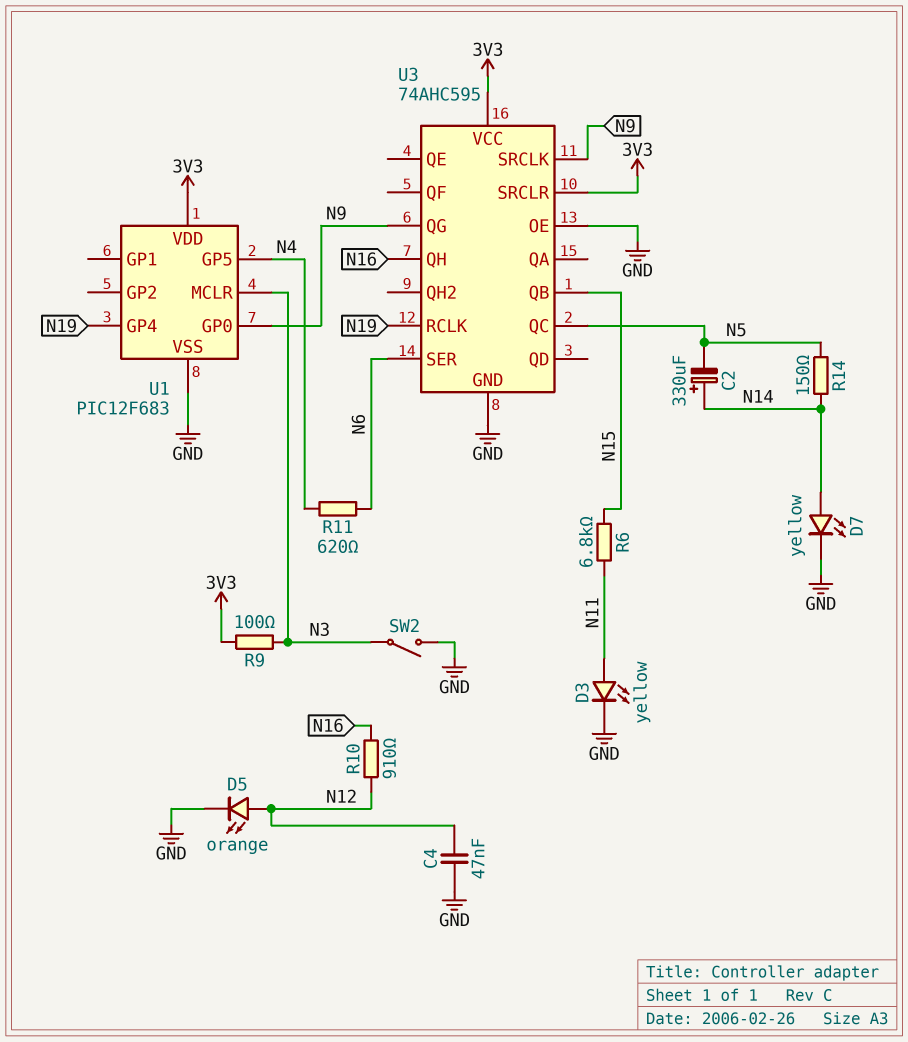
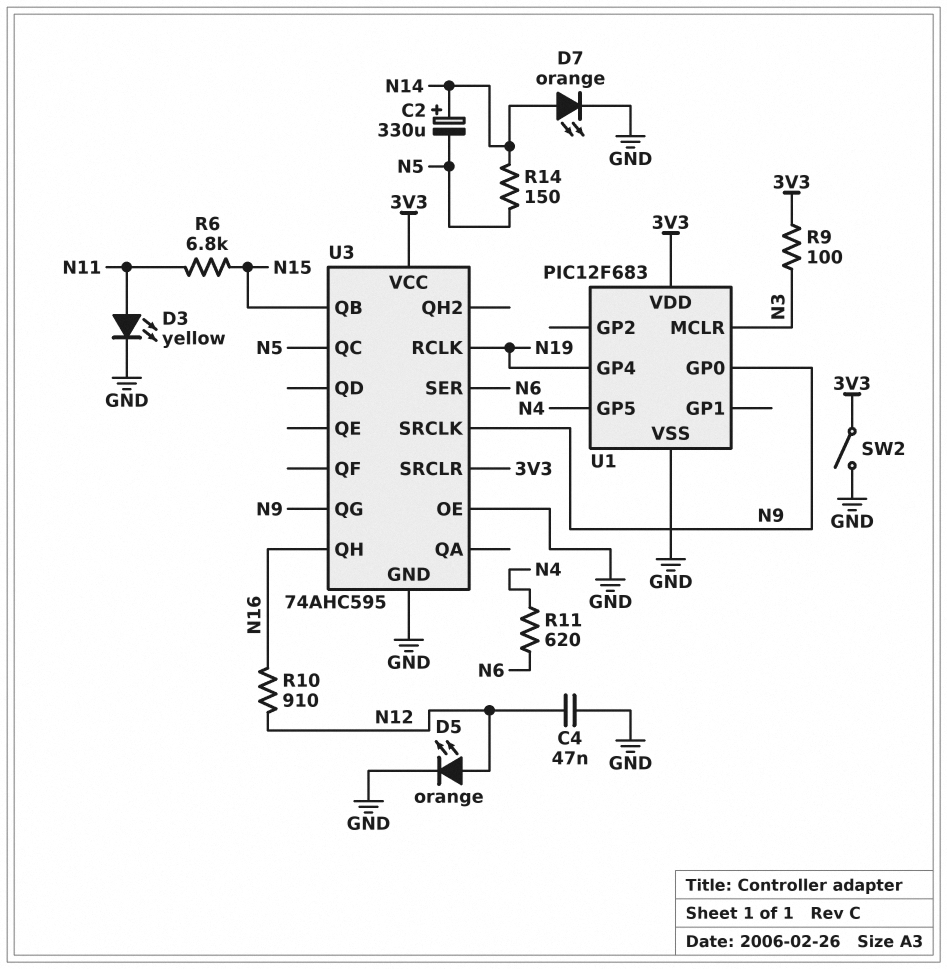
D7: LED yellow (A N14, K GND) -> LED orange (A N14, K GND)
SW2: switch (GND, N3) -> switch (3V3, GND)

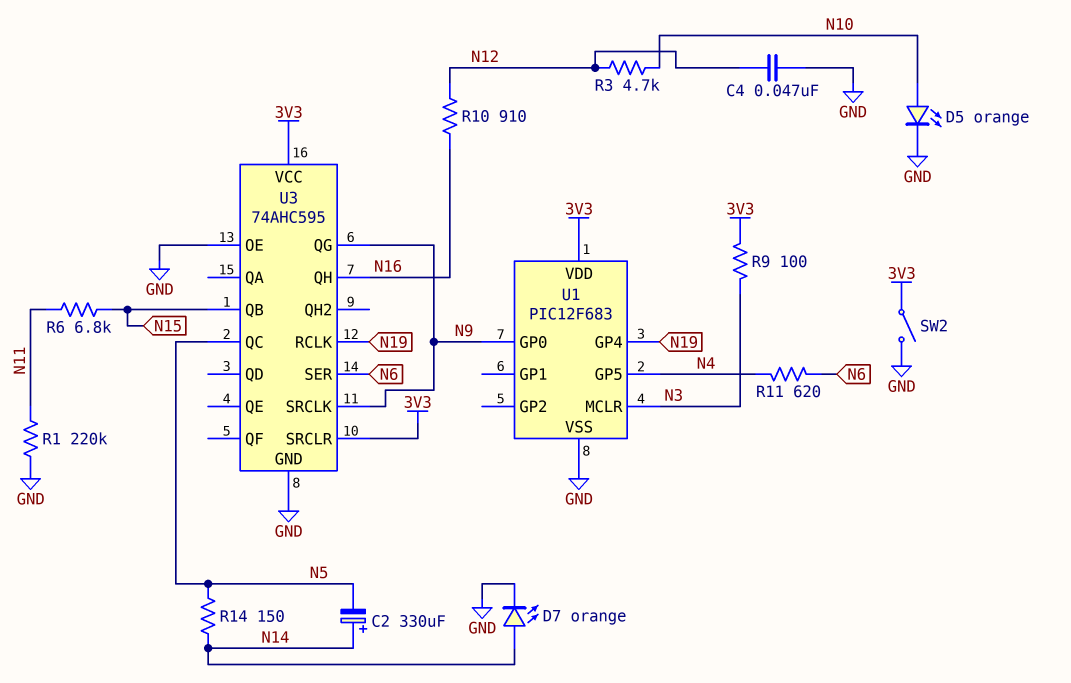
D3: LED yellow (A N11, K GND) -> none
D5: LED orange (A N12, K GND) -> LED orange (A N10, K GND)
R1: none -> 220k (GND, N11)
R3: none -> 4.7k (N10, N12)

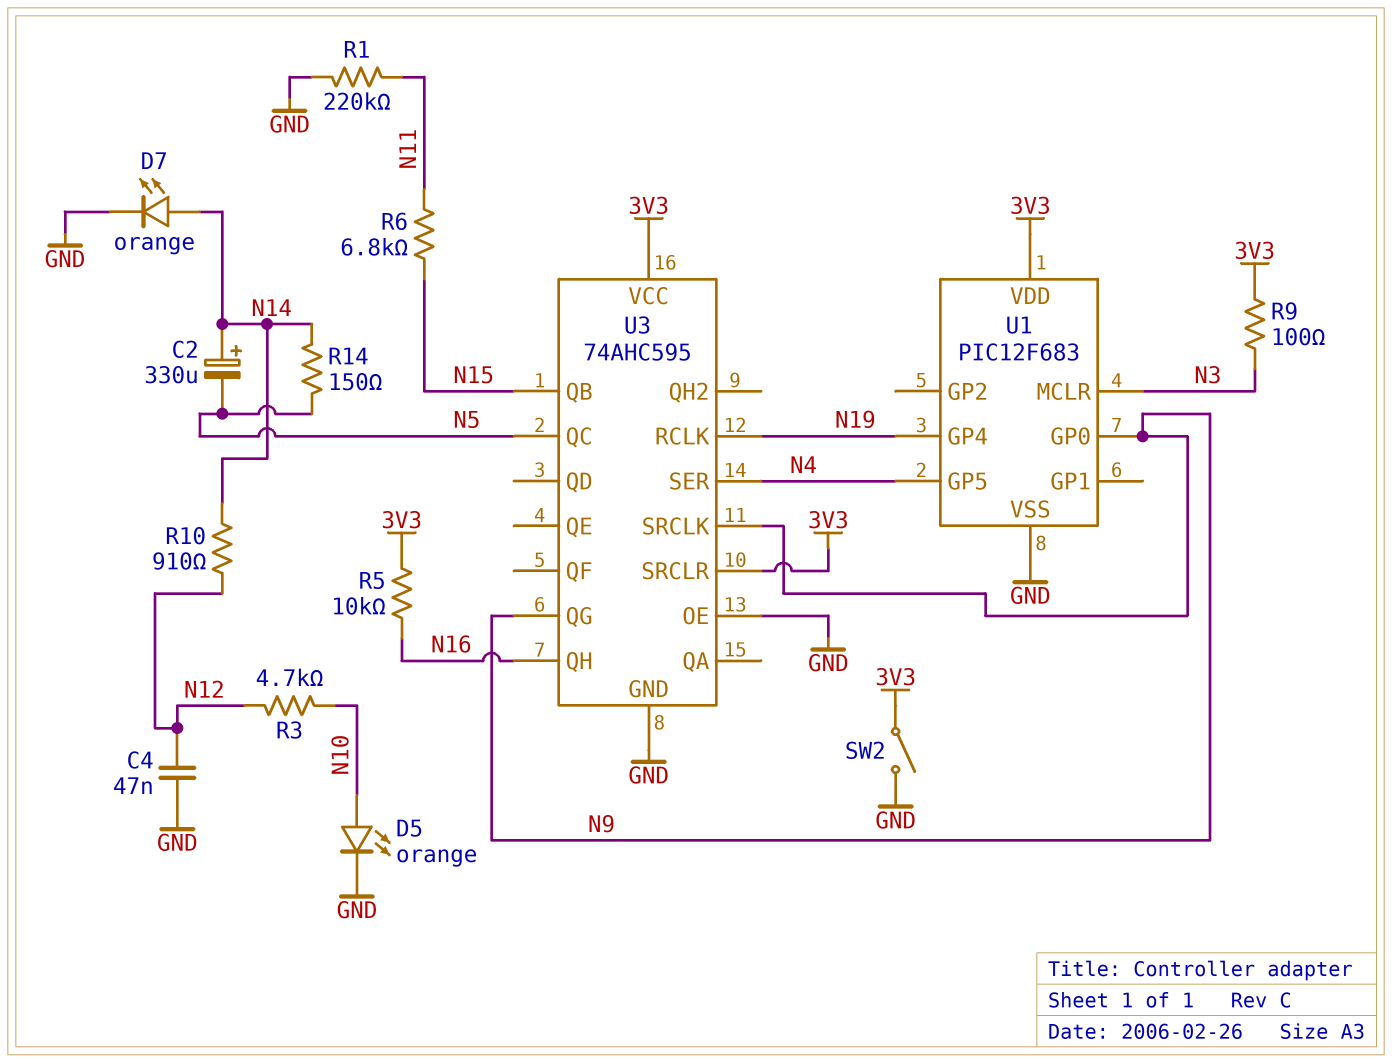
R5: none -> 10k (3V3, N16)
R10: 910 (N12, N16) -> 910 (N12, N14)
R11: 620 (N4, N6) -> none
U3 pin SER: N6 -> N4

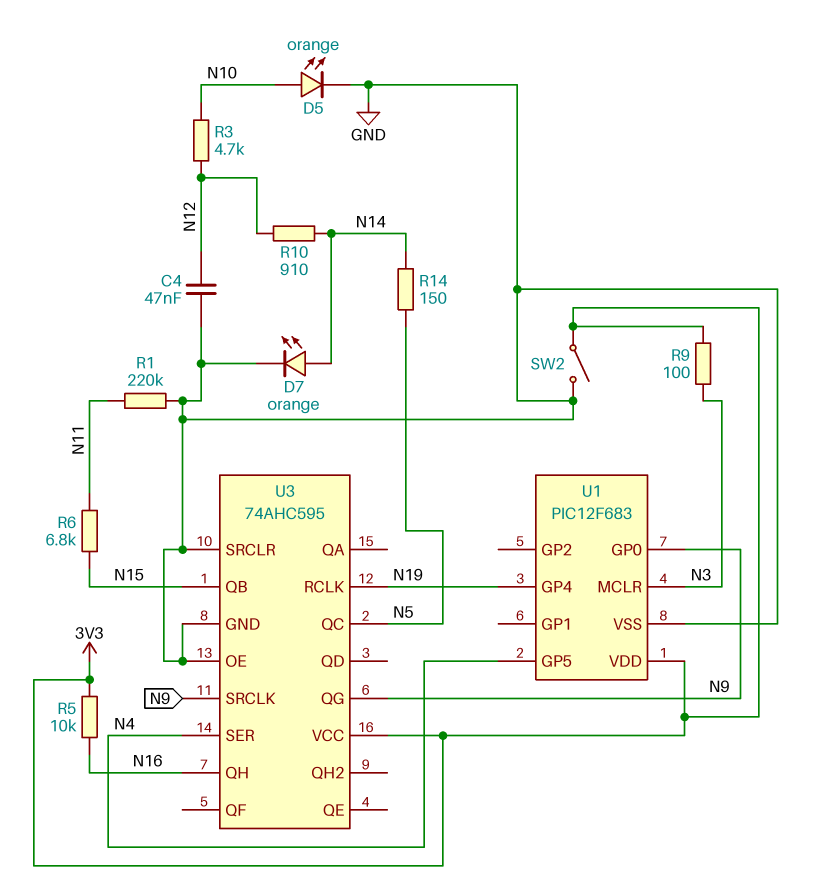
C2: 330uF (plus N14, minus N5) -> none
U3 pin SRCLR: 3V3 -> GND

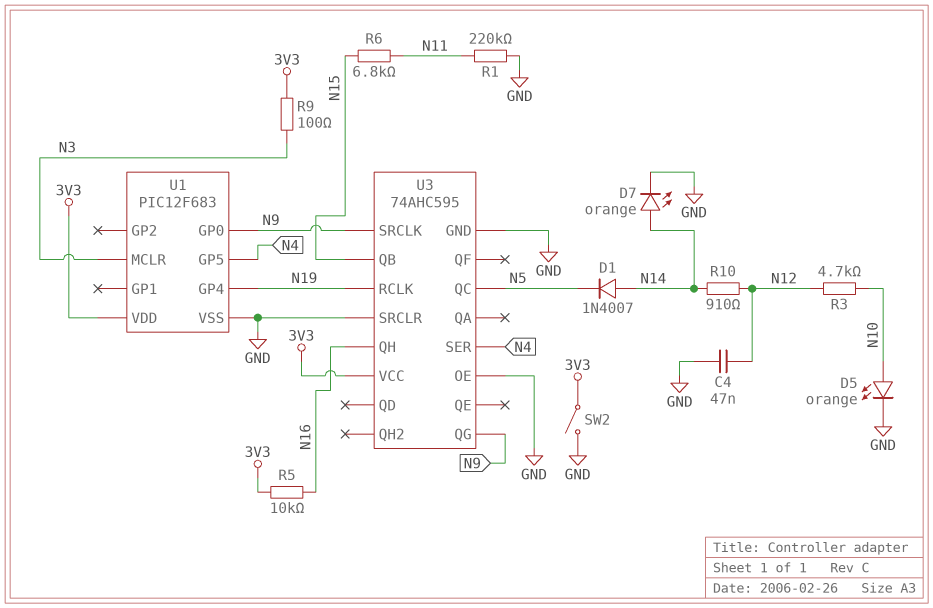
D1: none -> diode 1N4007 (A N14, K N5)
R14: 150 (N5, N14) -> none

